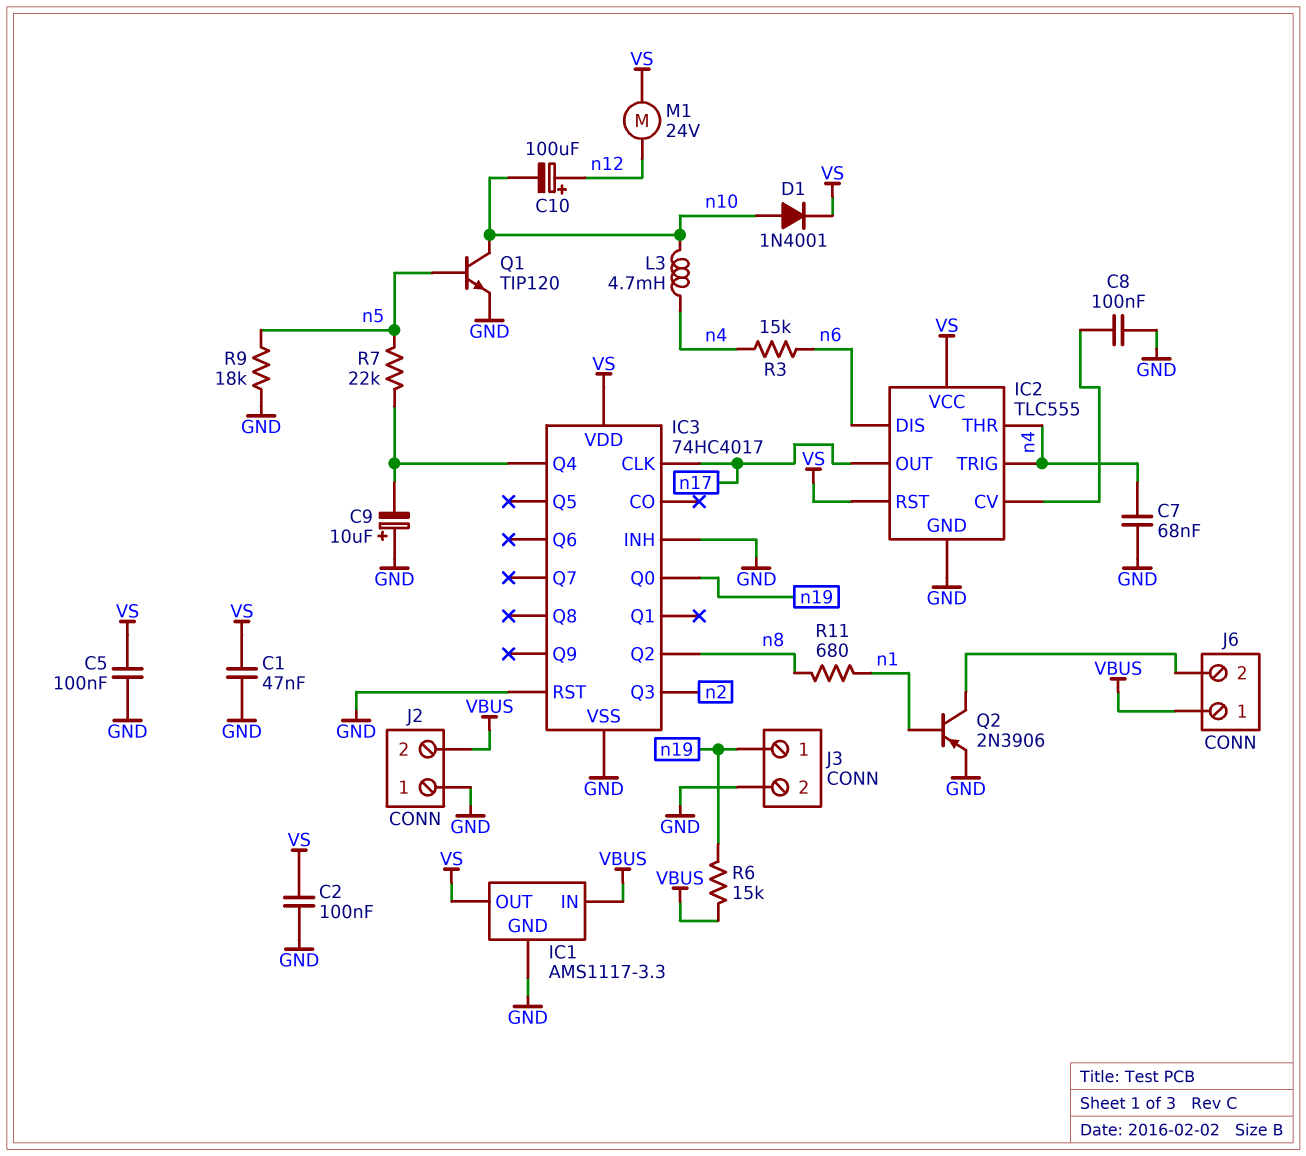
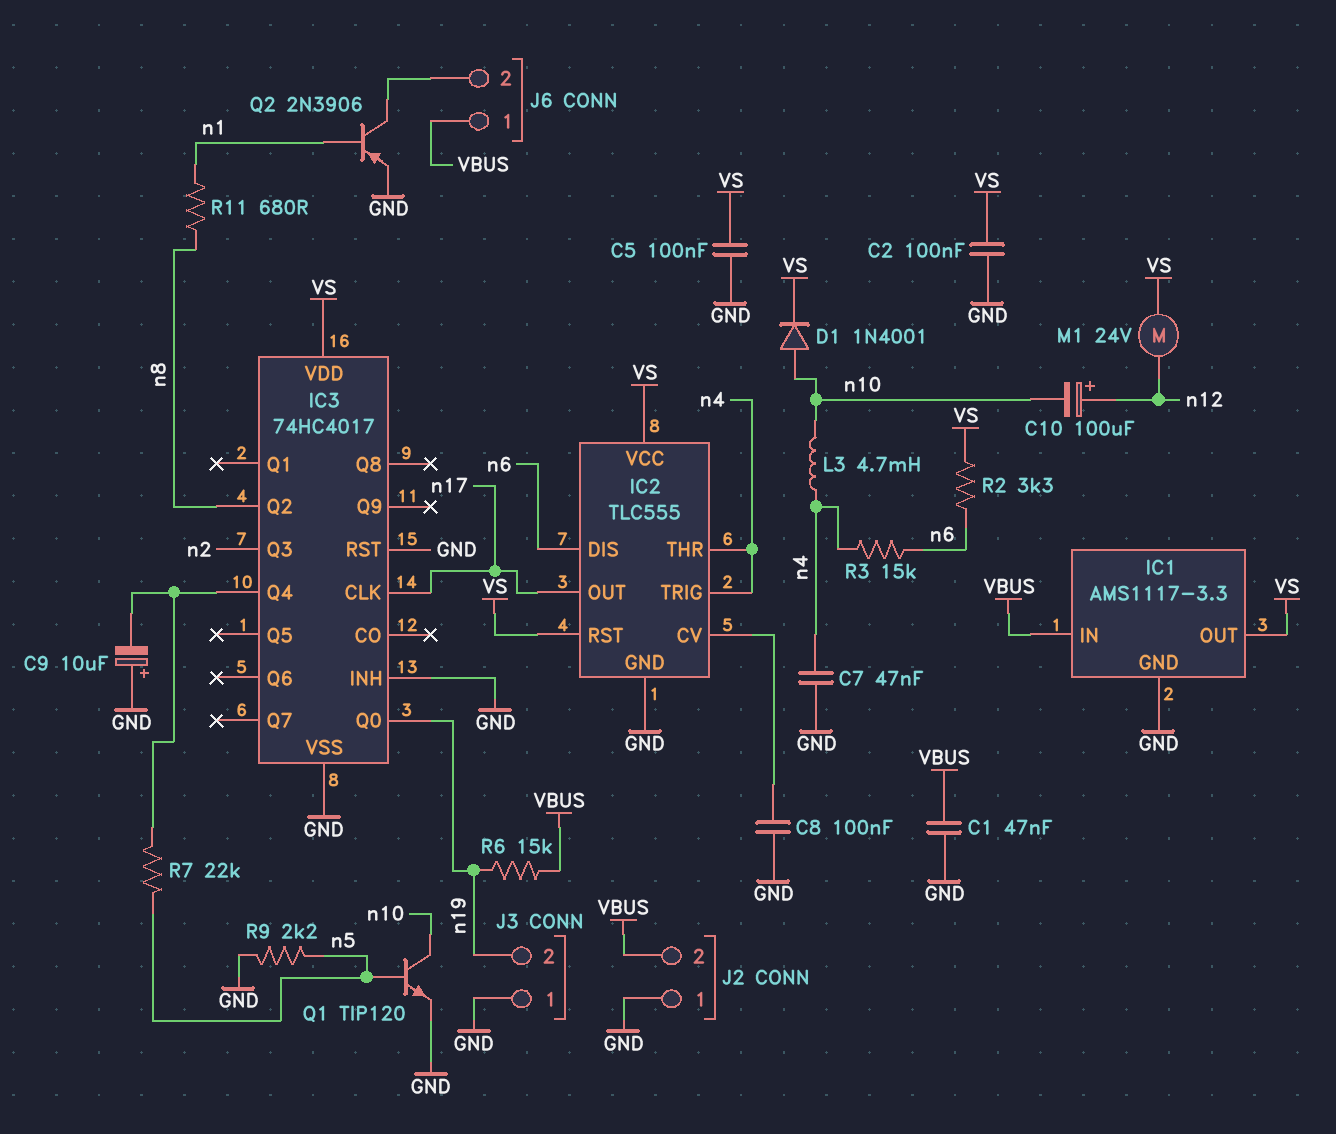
C1: 47nF (GND, VS) -> 47nF (GND, VBUS)
C7: 68nF (GND, n4) -> 47nF (GND, n4)
J3 pin 1: n19 -> GND
J3 pin 2: GND -> n19
R2: none -> 3.3k (VS, n6)
R9: 18k (GND, n5) -> 2.2k (GND, n5)

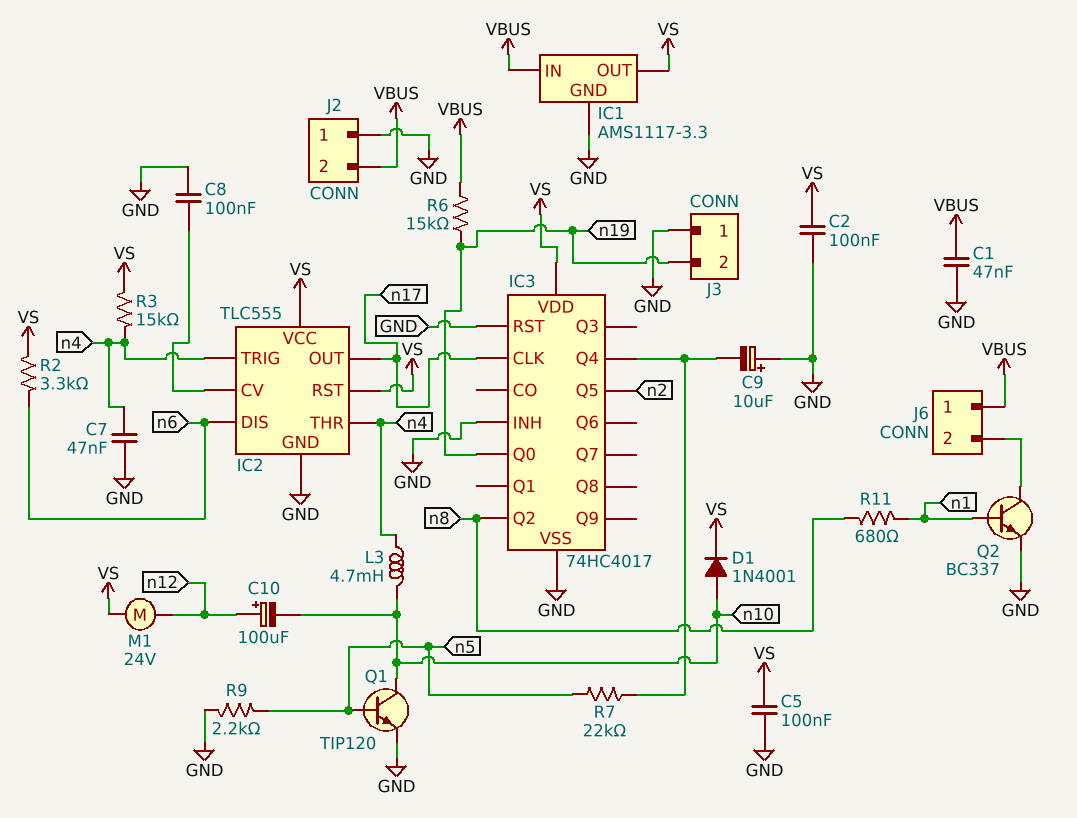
IC3 pin Q3: n2 -> none
IC3 pin Q5: none -> n2
Q2: PNP 2N3906 (B n1, C J6/2, E GND) -> NPN BC337 (B n1, C J6/2, E GND)
R3: 15k (n4, n6) -> 15k (VS, n4)

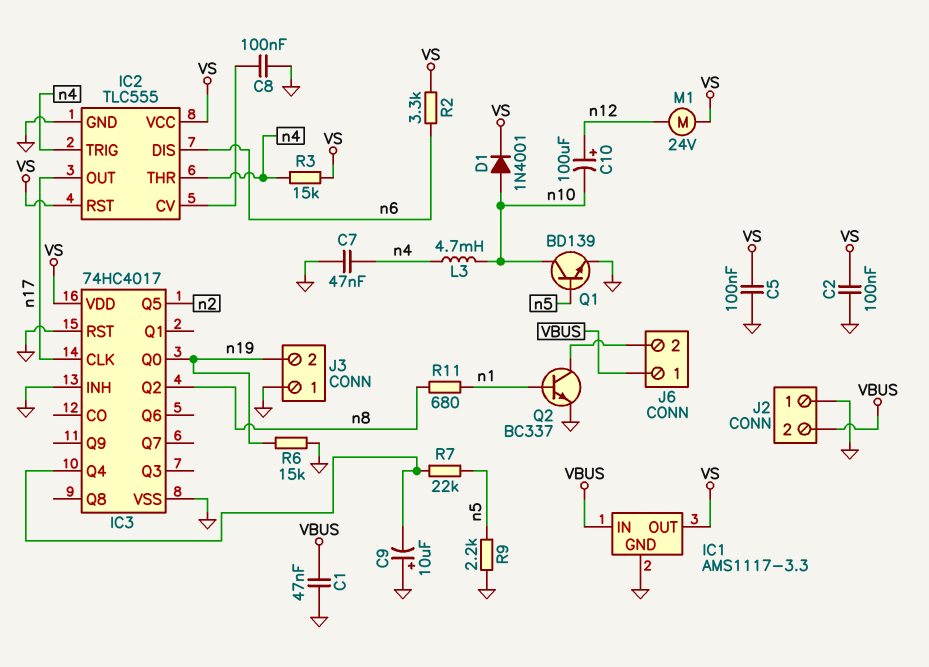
Q1: NPN TIP120 (B n5, C n10, E GND) -> NPN BD139 (B n5, C n10, E GND)
R6: 15k (VBUS, n19) -> 15k (GND, n19)

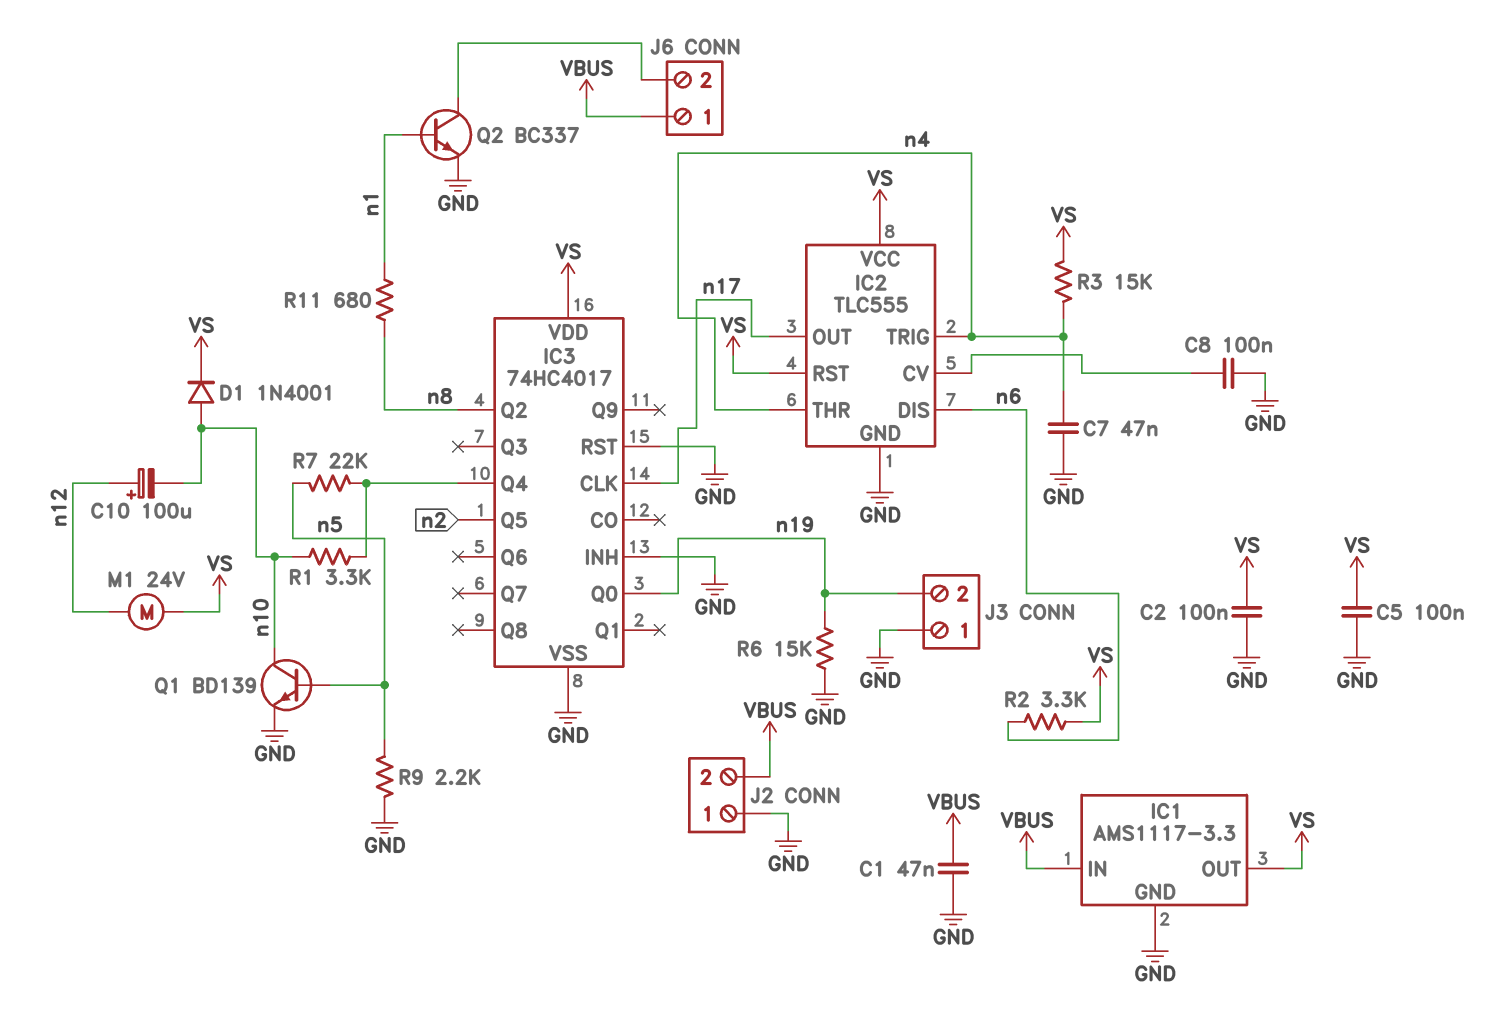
C9: 10uF (plus GND, minus IC3/Q4) -> none
L3: 4.7mH (n4, n10) -> none
R1: none -> 3.3k (IC3/Q4, n10)

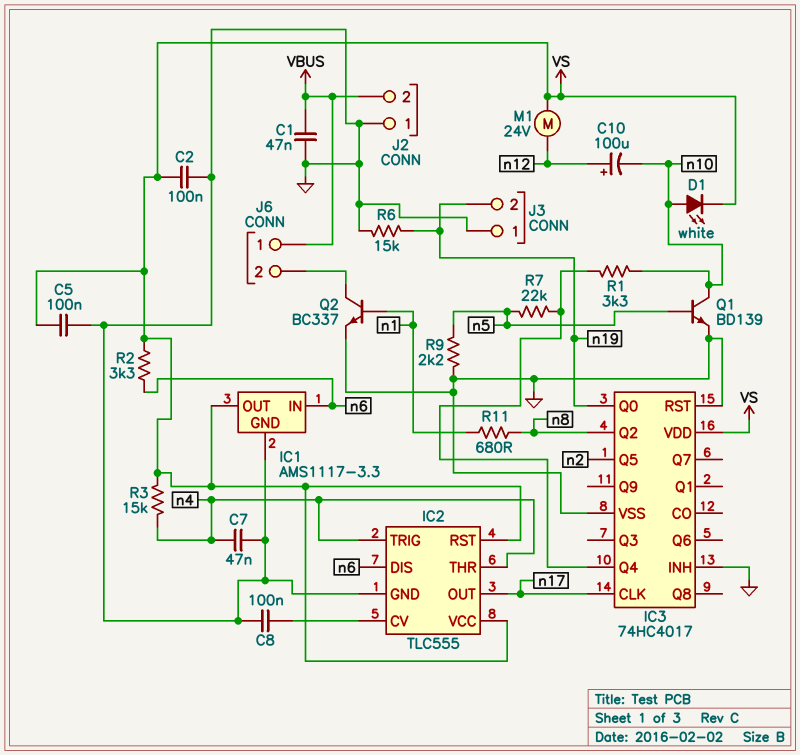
D1: diode 1N4001 (A n10, K VS) -> LED white (A n10, K VS)
IC1 pin IN: VBUS -> n6

